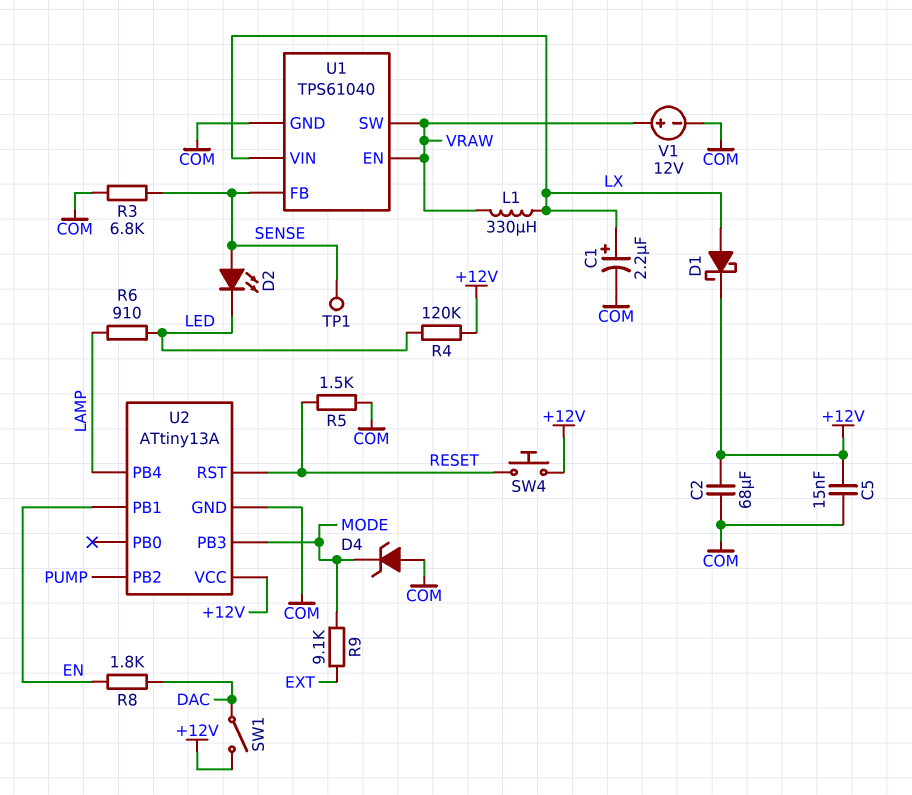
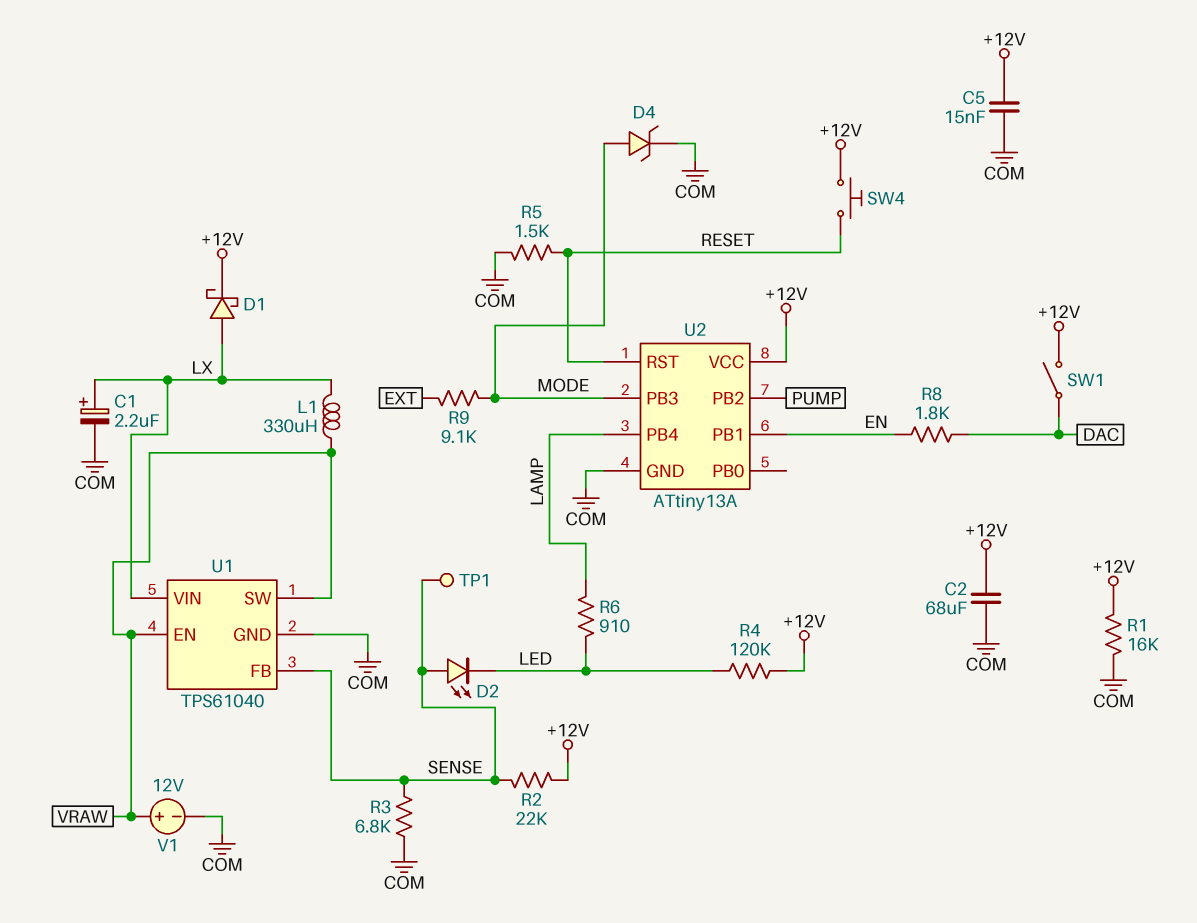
D4: zener (A COM, K MODE) -> zener (A MODE, K COM)
R1: none -> 16k (+12V, COM)
R2: none -> 22k (+12V, SENSE)

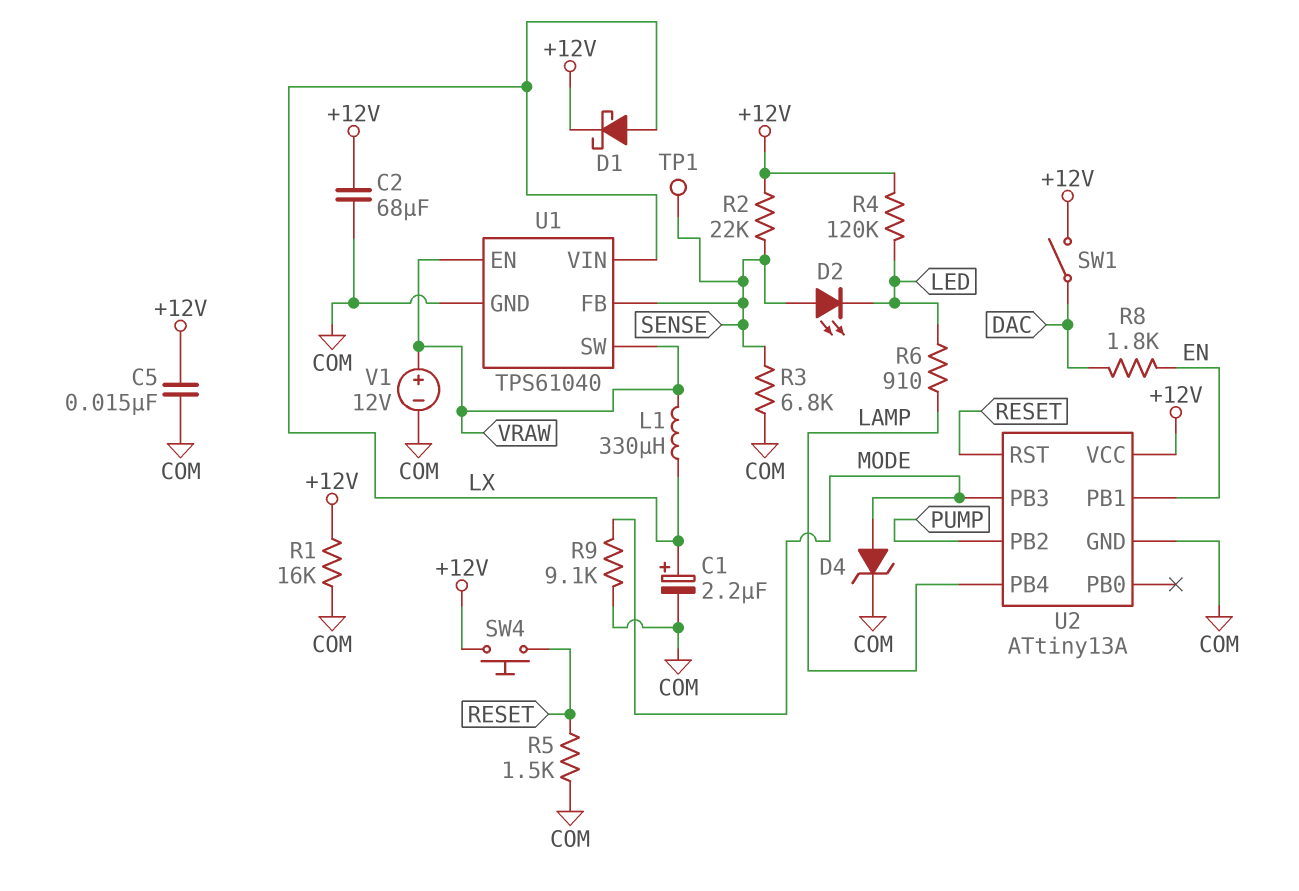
R9: 9.1k (EXT, MODE) -> 9.1k (COM, MODE)

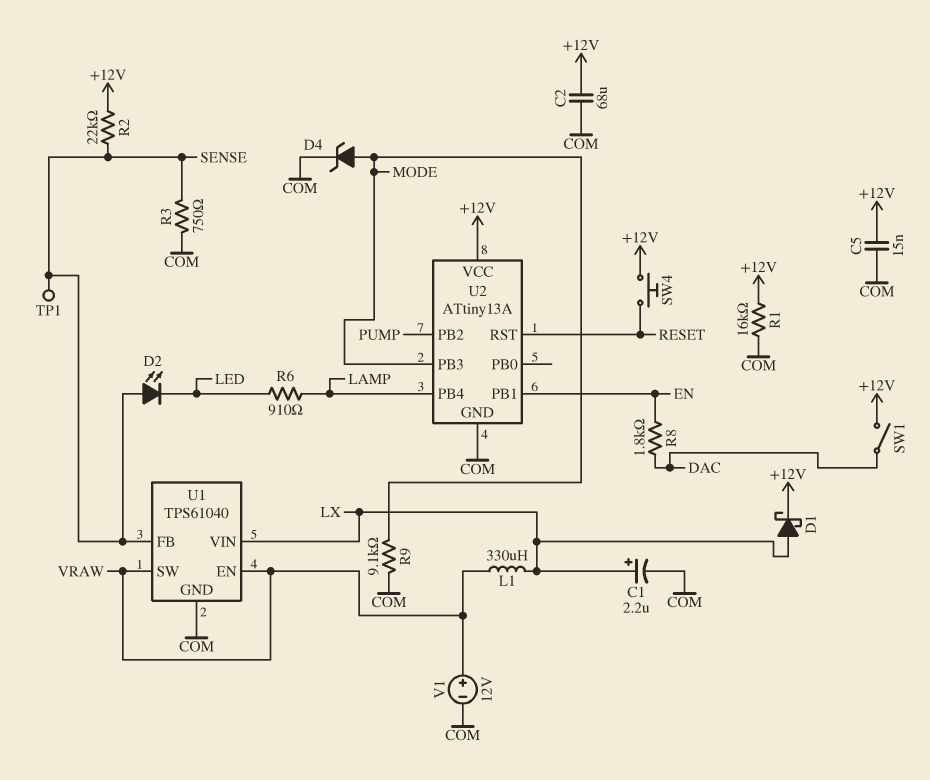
R3: 6.8k (COM, SENSE) -> 750 (COM, SENSE)
R4: 120k (+12V, LED) -> none
R5: 1.5k (COM, RESET) -> none

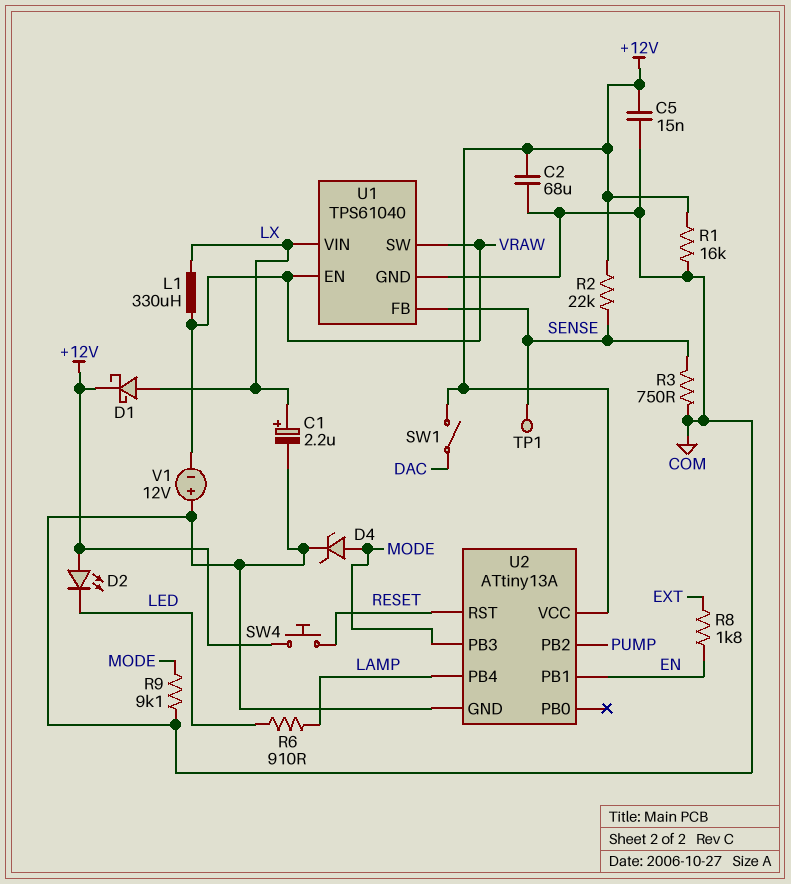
D2: LED (A SENSE, K LED) -> LED (A +12V, K LED)
R8: 1.8k (DAC, EN) -> 1.8k (EN, EXT)
V1: 12V (plus VRAW, minus COM) -> 12V (plus COM, minus VRAW)

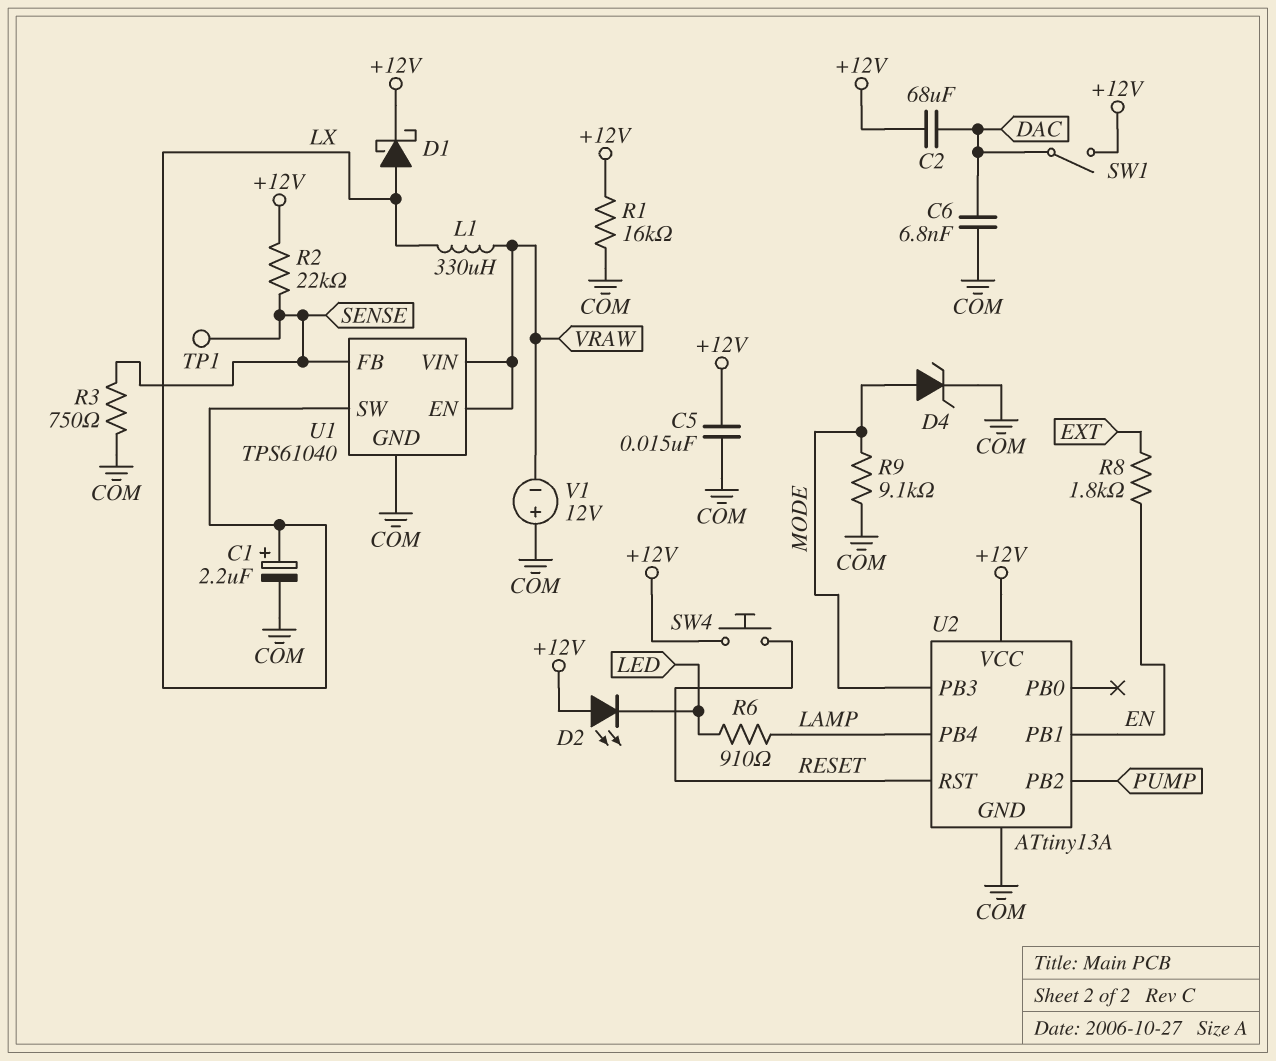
C2: 68uF (+12V, COM) -> 68uF (+12V, DAC)
C6: none -> 6.8nF (COM, DAC)
U1 pin SW: VRAW -> LX
U1 pin VIN: LX -> VRAW

